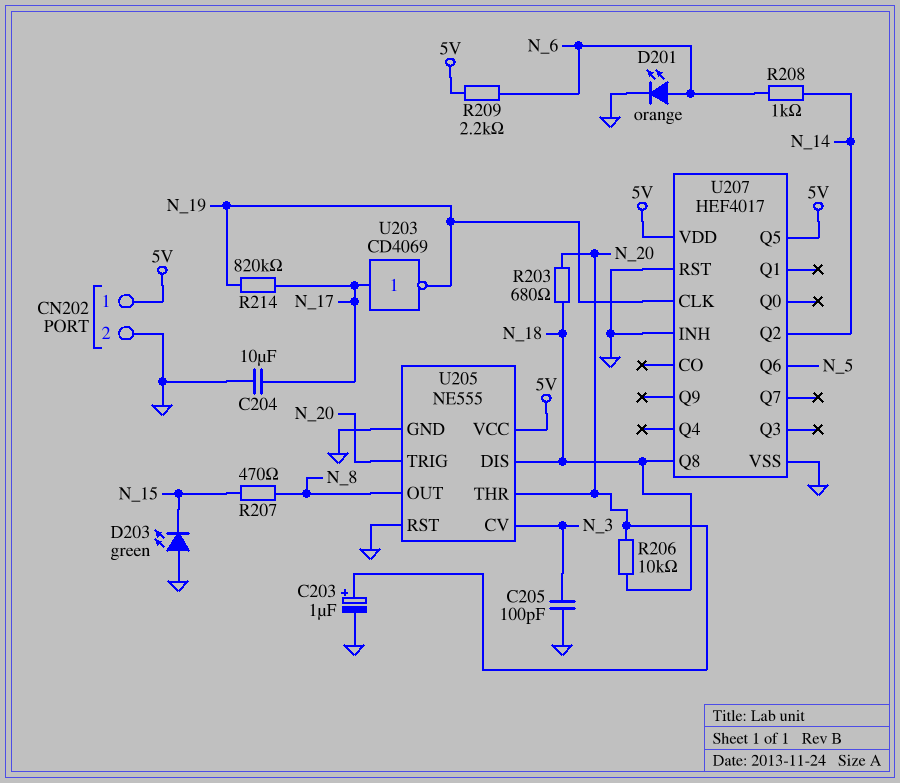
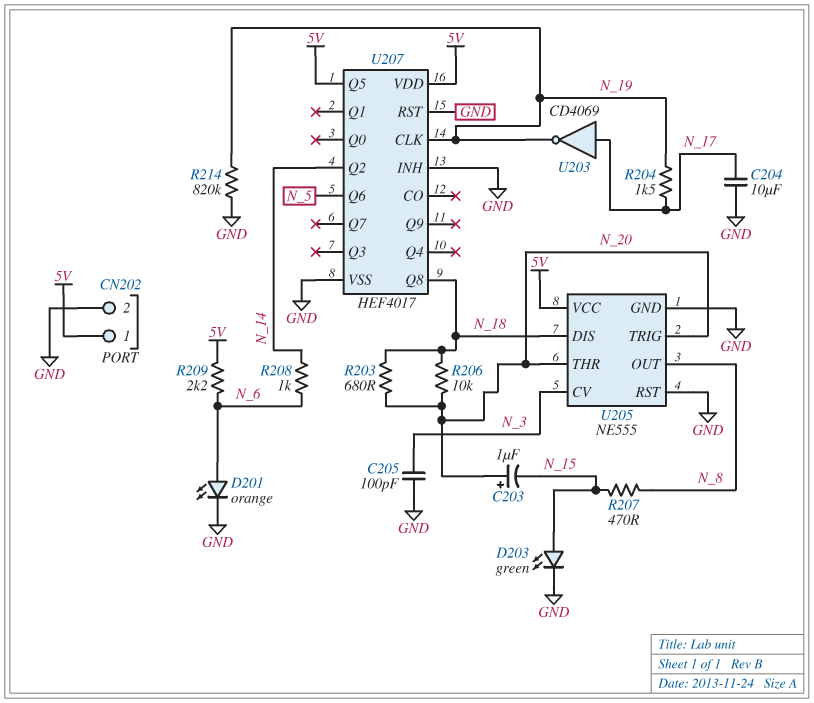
C203: 1uF (plus N_20, minus GND) -> 1uF (plus N_20, minus N_15)
D203: LED green (A GND, K N_15) -> LED green (A N_15, K GND)
R204: none -> 1.5k (N_17, N_19)
R214: 820k (N_17, N_19) -> 820k (GND, N_19)

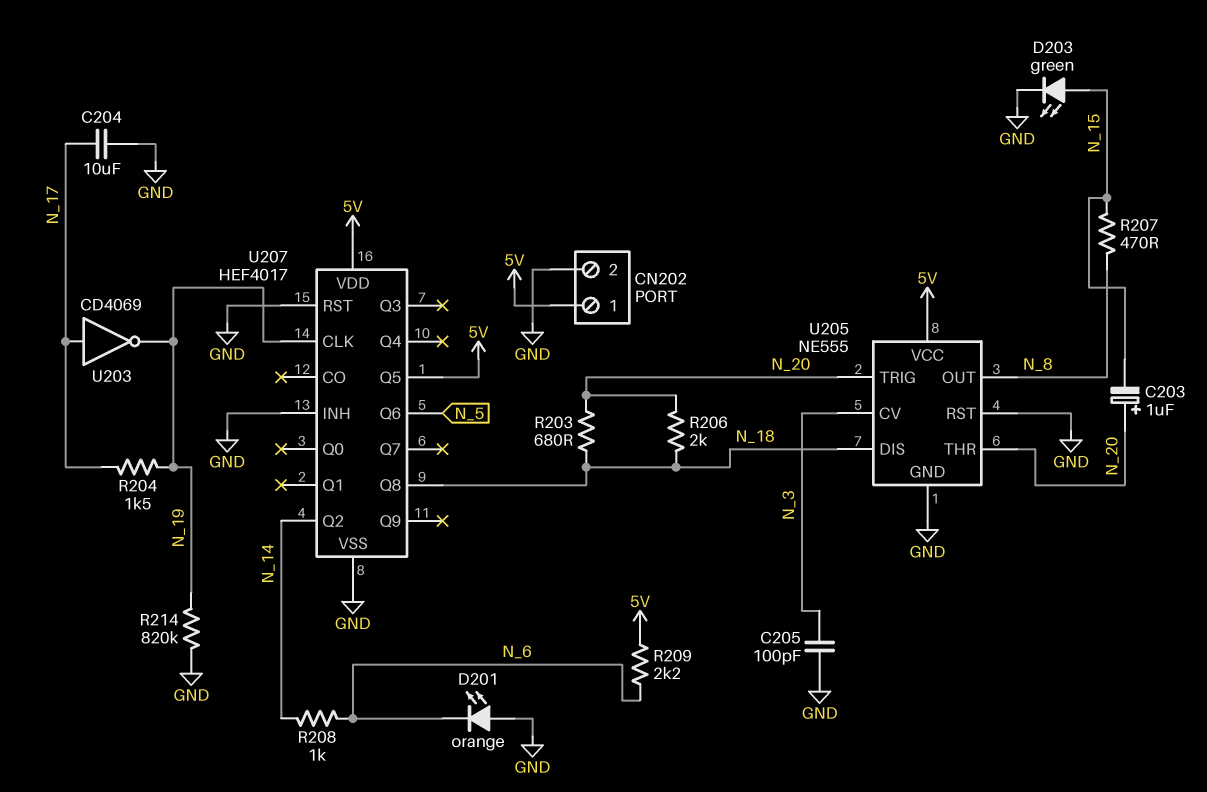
D201: LED orange (A N_6, K GND) -> LED orange (A GND, K N_6)
R206: 10k (N_18, N_20) -> 2k (N_18, N_20)

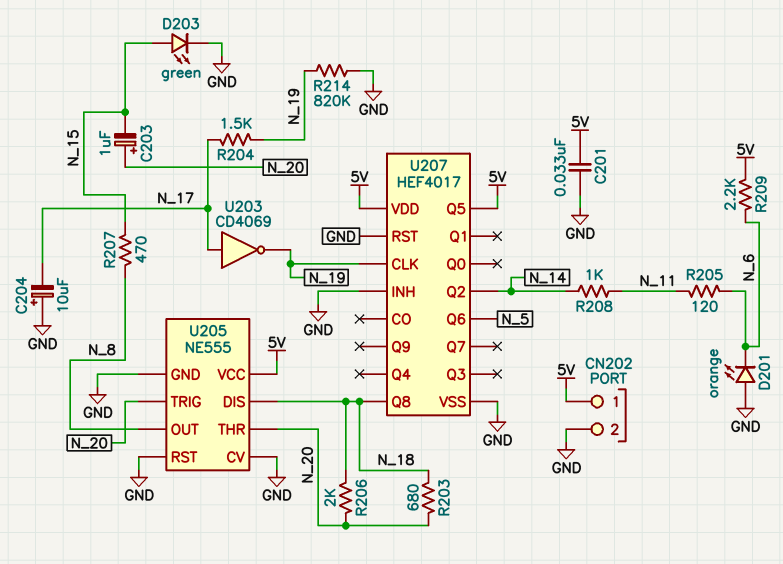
C201: none -> 33nF (5V, GND)
C204: 10uF (GND, N_17) -> 10uF (plus GND, minus N_17)
C205: 100pF (GND, N_3) -> none
R205: none -> 120 (N_6, N_11)
R208: 1k (N_6, N_14) -> 1k (N_11, N_14)
U205 pin CV: N_3 -> GND

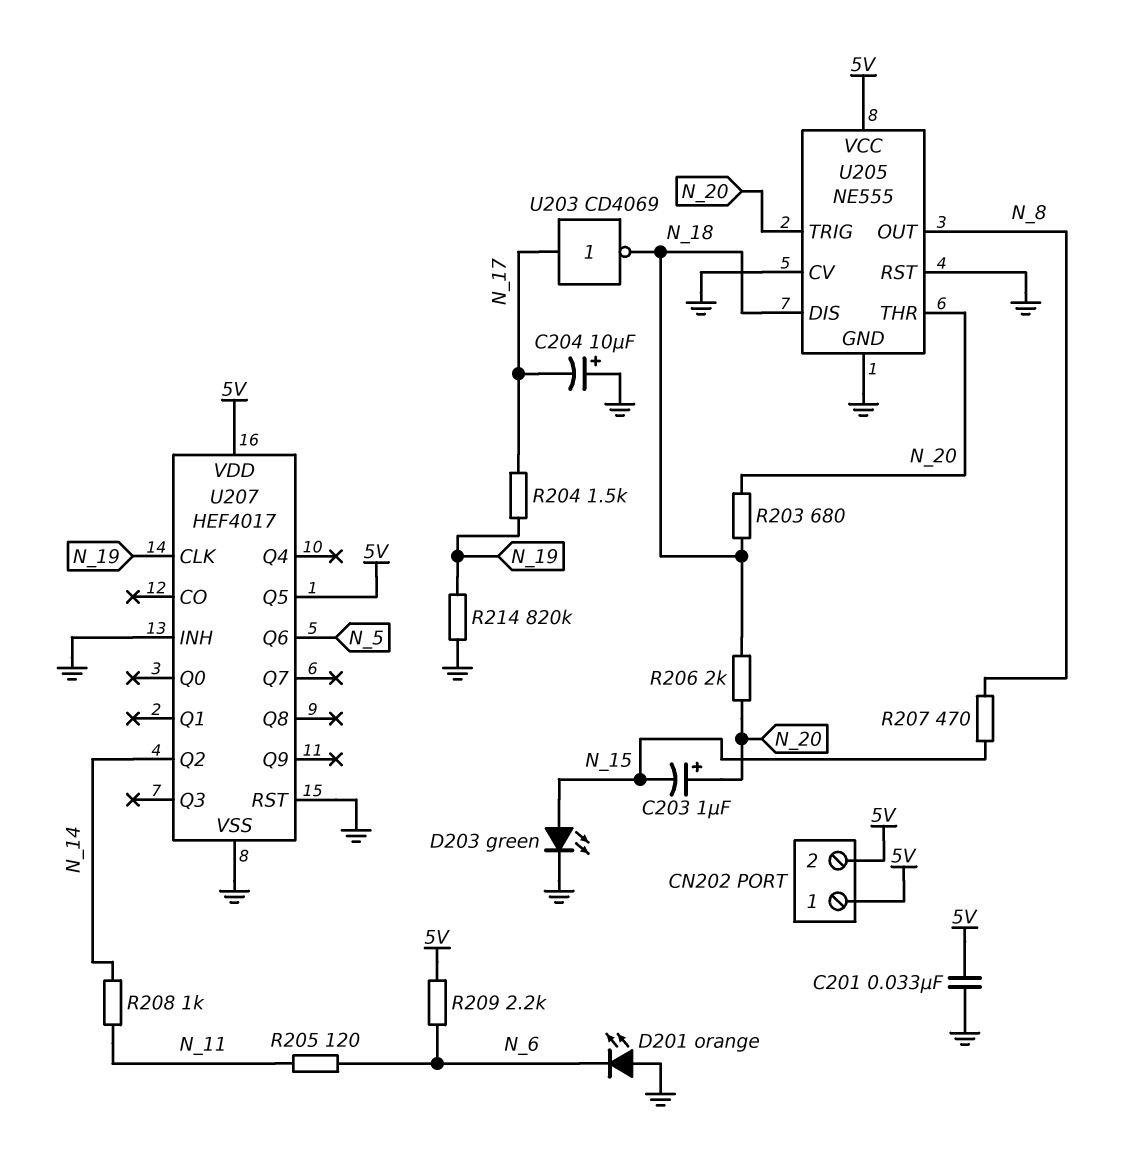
CN202 pin 2: GND -> 5V
U203: NOT CD4069 (in N_17, out N_19) -> NOT CD4069 (in N_17, out N_18)
U207 pin Q8: N_18 -> none

